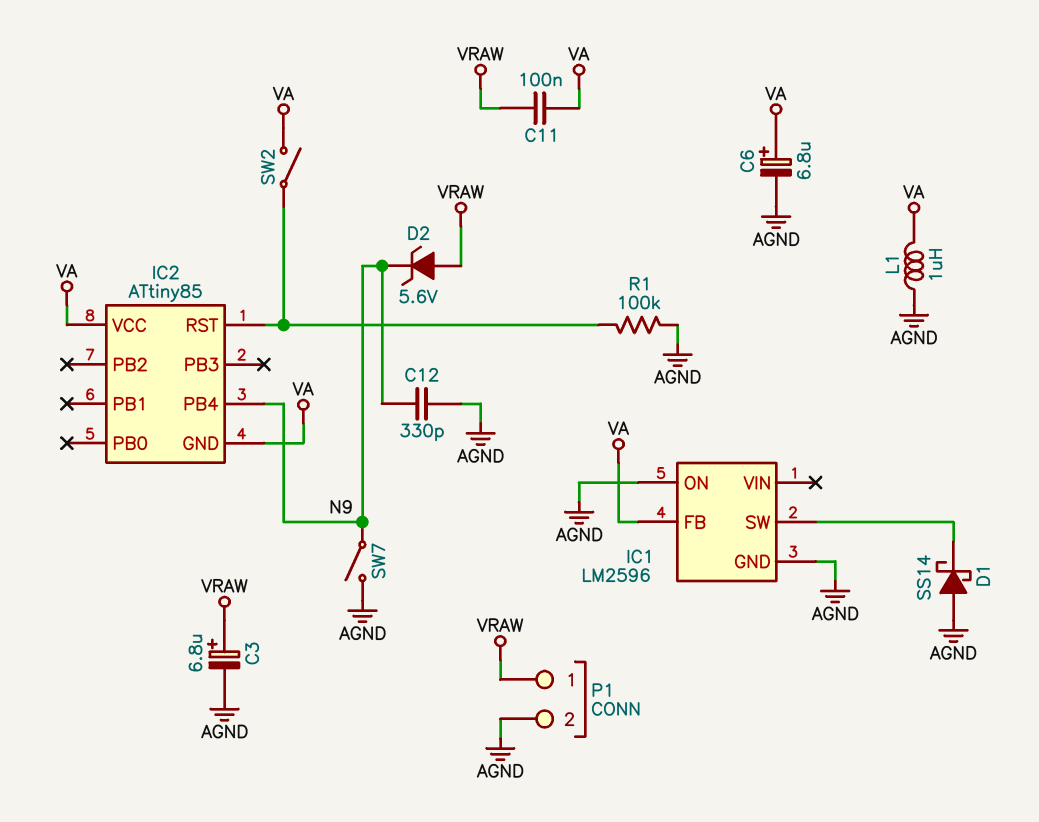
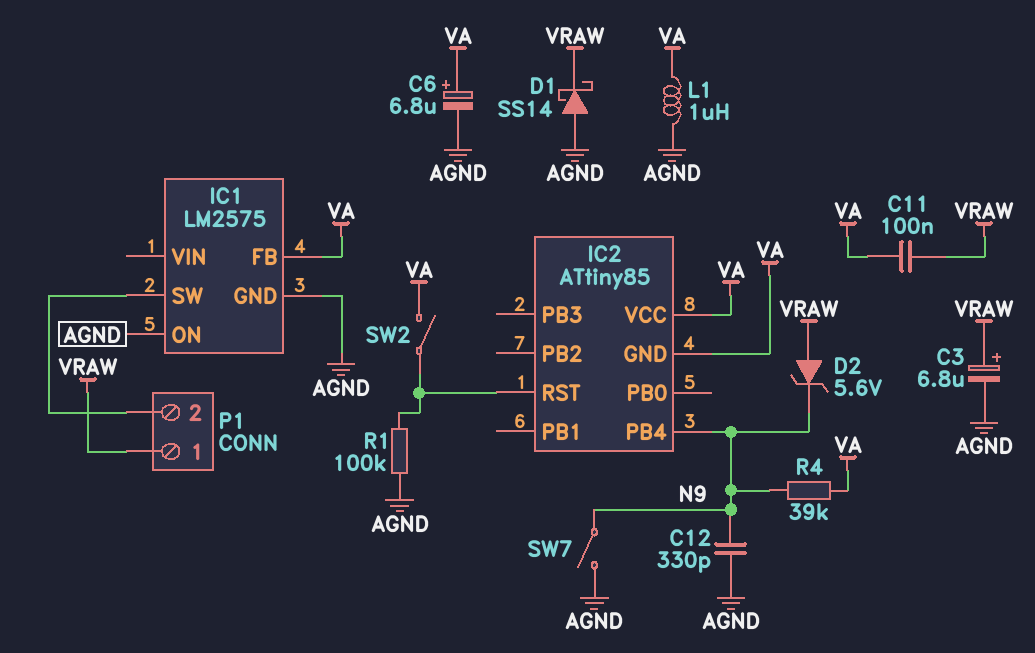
D1: schottky SS14 (A AGND, K IC1/SW) -> schottky SS14 (A AGND, K VRAW)
IC1: LM2596 -> LM2575
P1 pin 2: AGND -> IC1/SW
R4: none -> 39k (N9, VA)

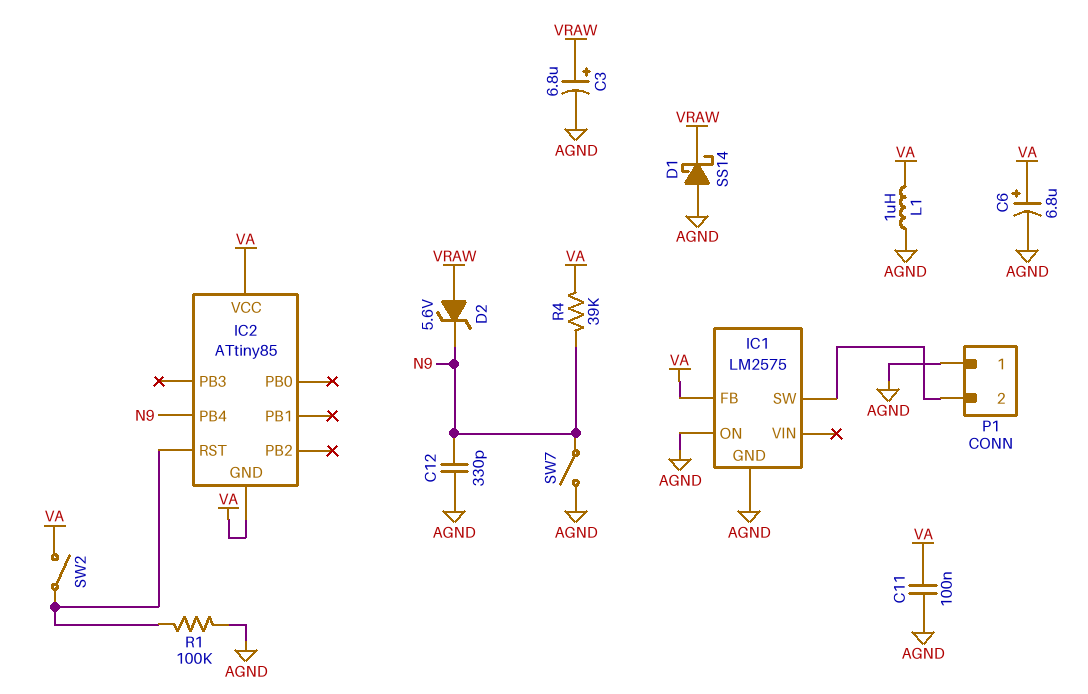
C11: 100nF (VA, VRAW) -> 100nF (AGND, VA)
P1 pin 1: VRAW -> AGND

